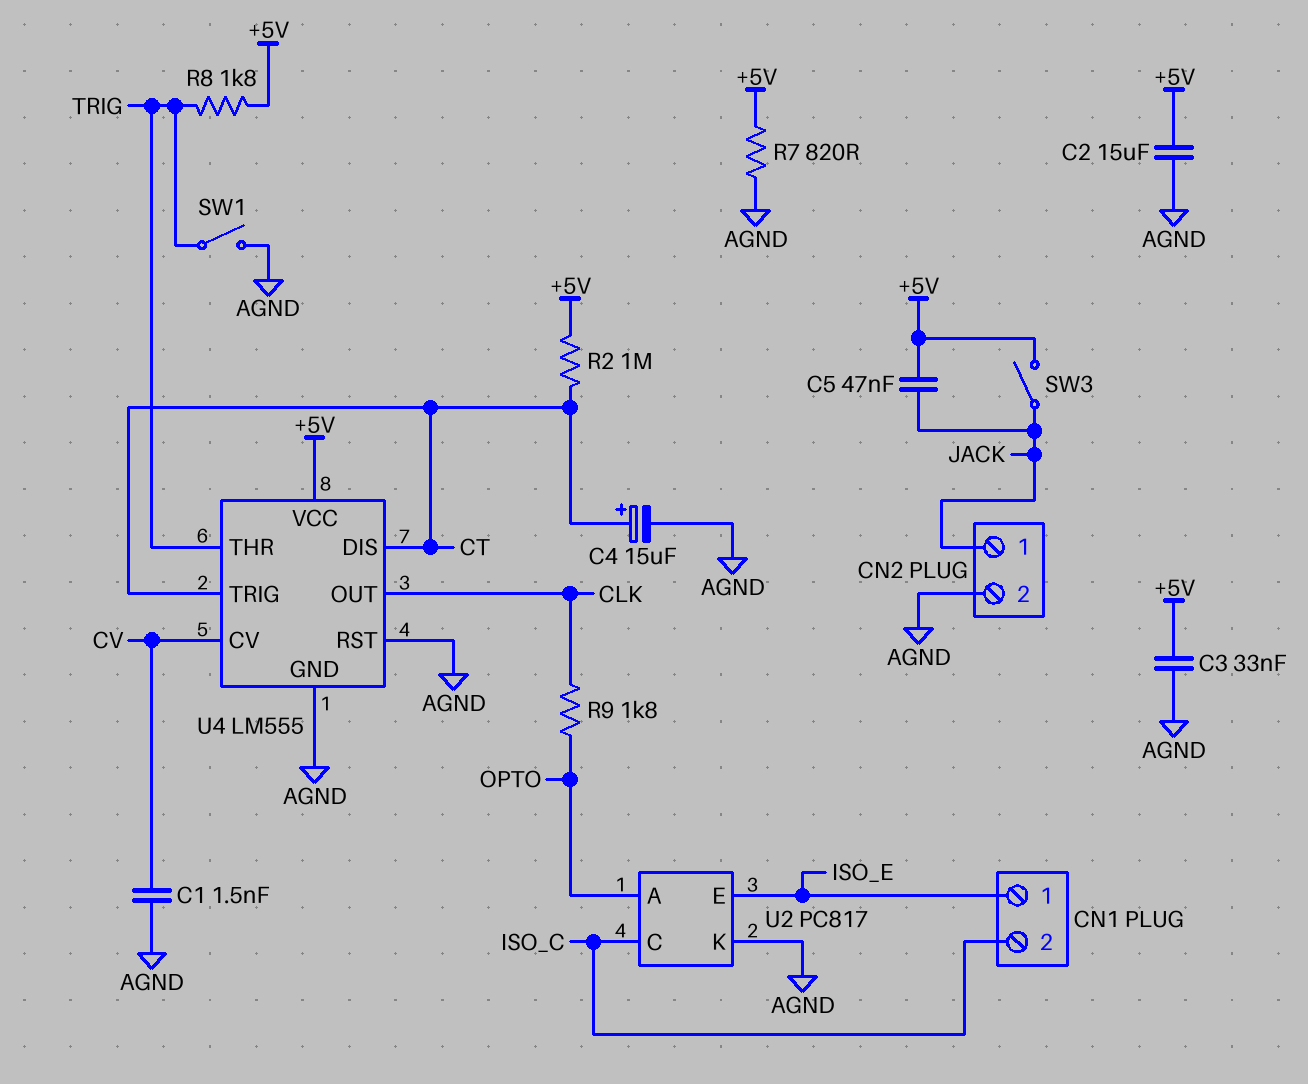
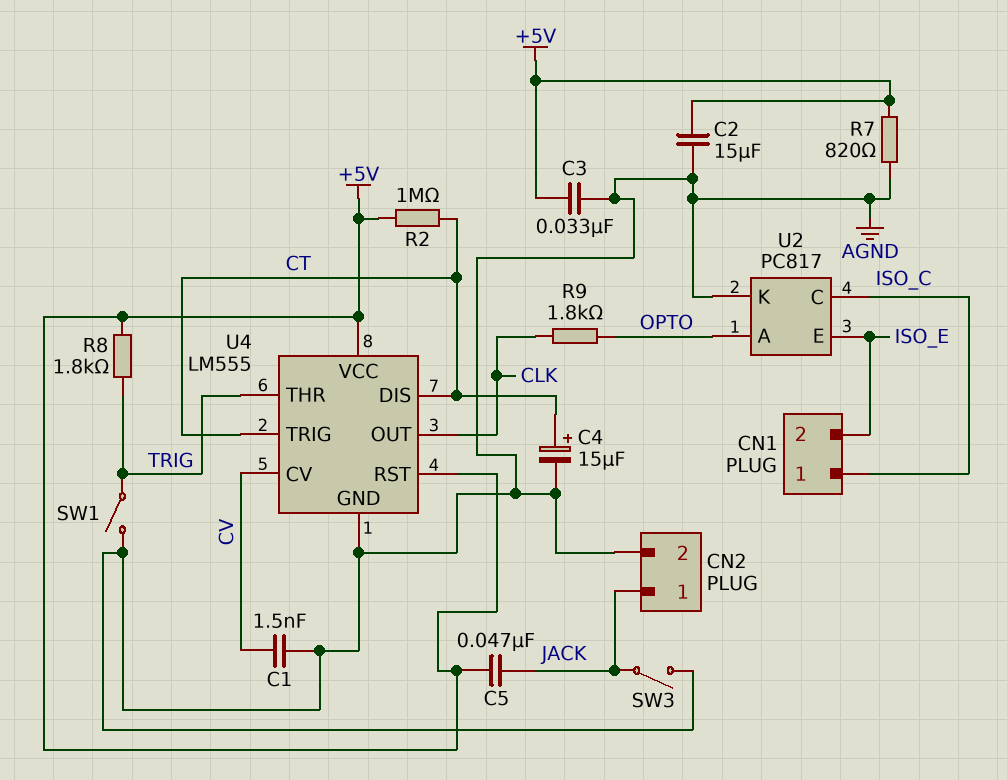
CN1 pin 1: ISO_E -> ISO_C
CN1 pin 2: ISO_C -> ISO_E
SW3: switch (+5V, JACK) -> switch (AGND, JACK)
U4 pin RST: AGND -> +5V

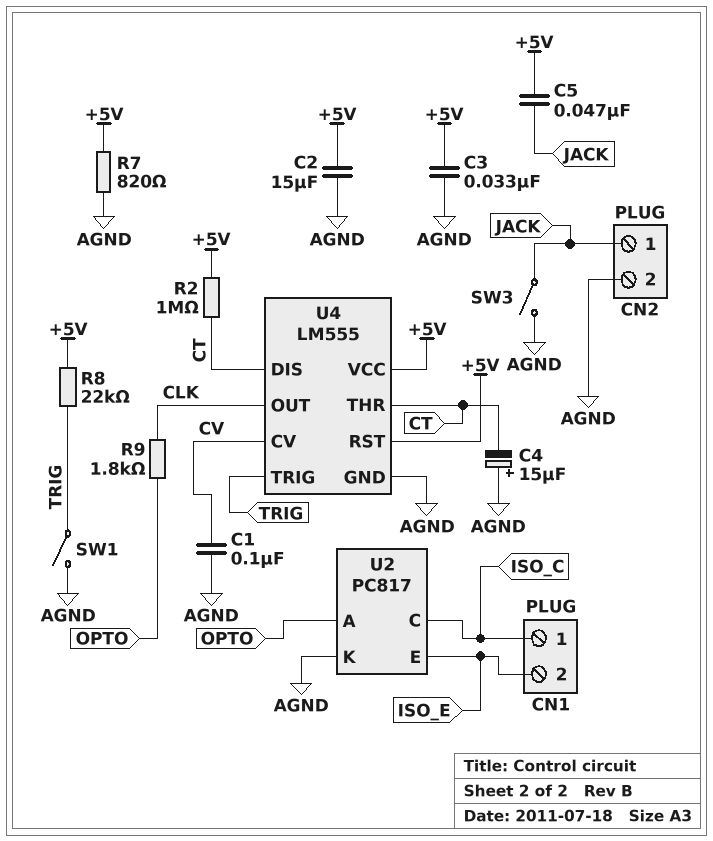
C1: 1.5nF (AGND, CV) -> 100nF (AGND, CV)
C4: 15uF (plus CT, minus AGND) -> 15uF (plus AGND, minus CT)
R8: 1.8k (+5V, TRIG) -> 22k (+5V, TRIG)
U4 pin THR: TRIG -> CT
U4 pin TRIG: CT -> TRIG

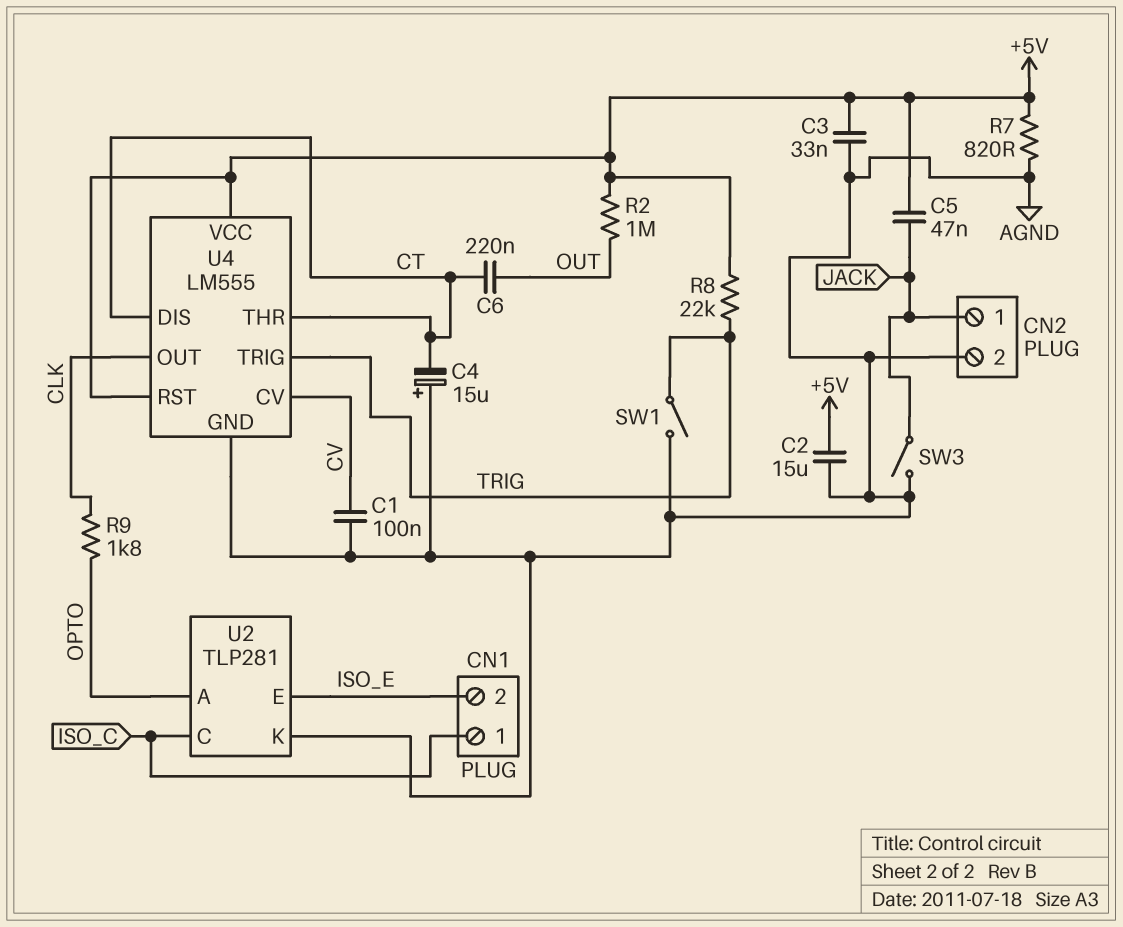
C6: none -> 220nF (CT, OUT)
R2: 1M (+5V, CT) -> 1M (+5V, OUT)
U2: PC817 -> TLP281

